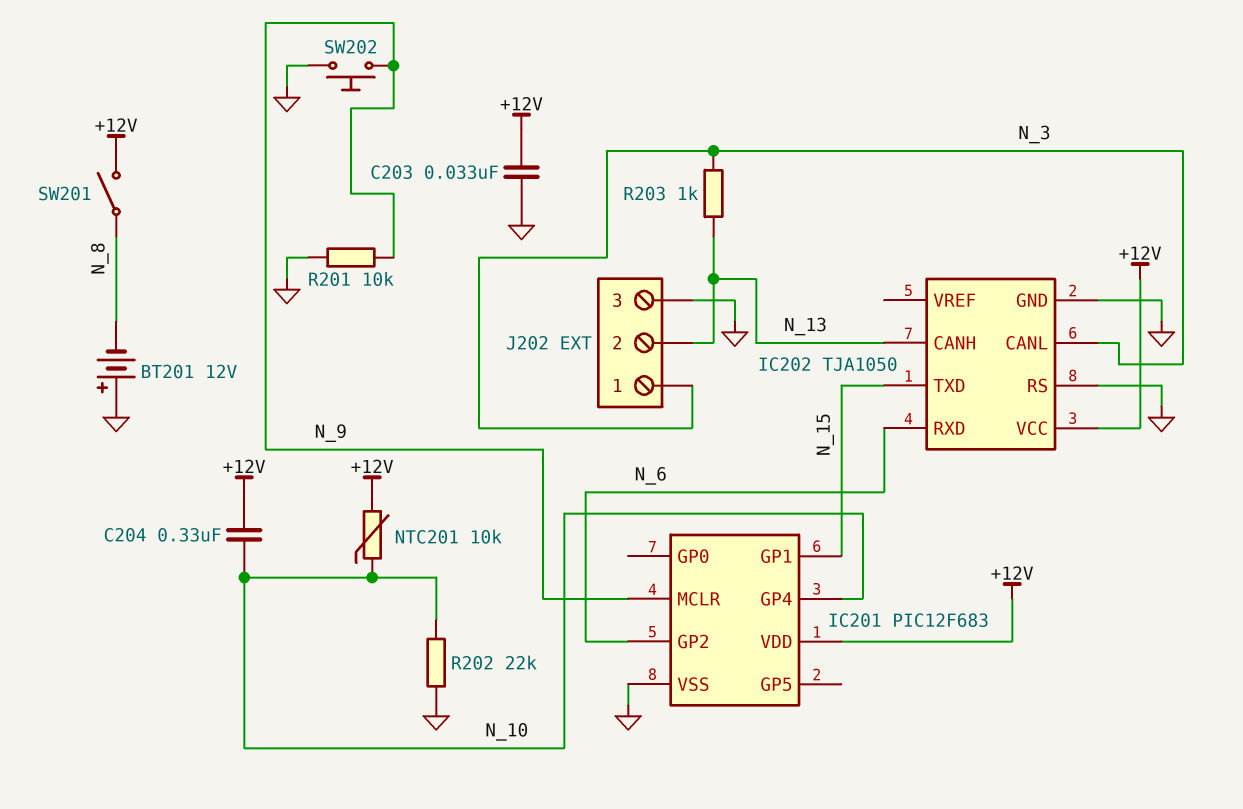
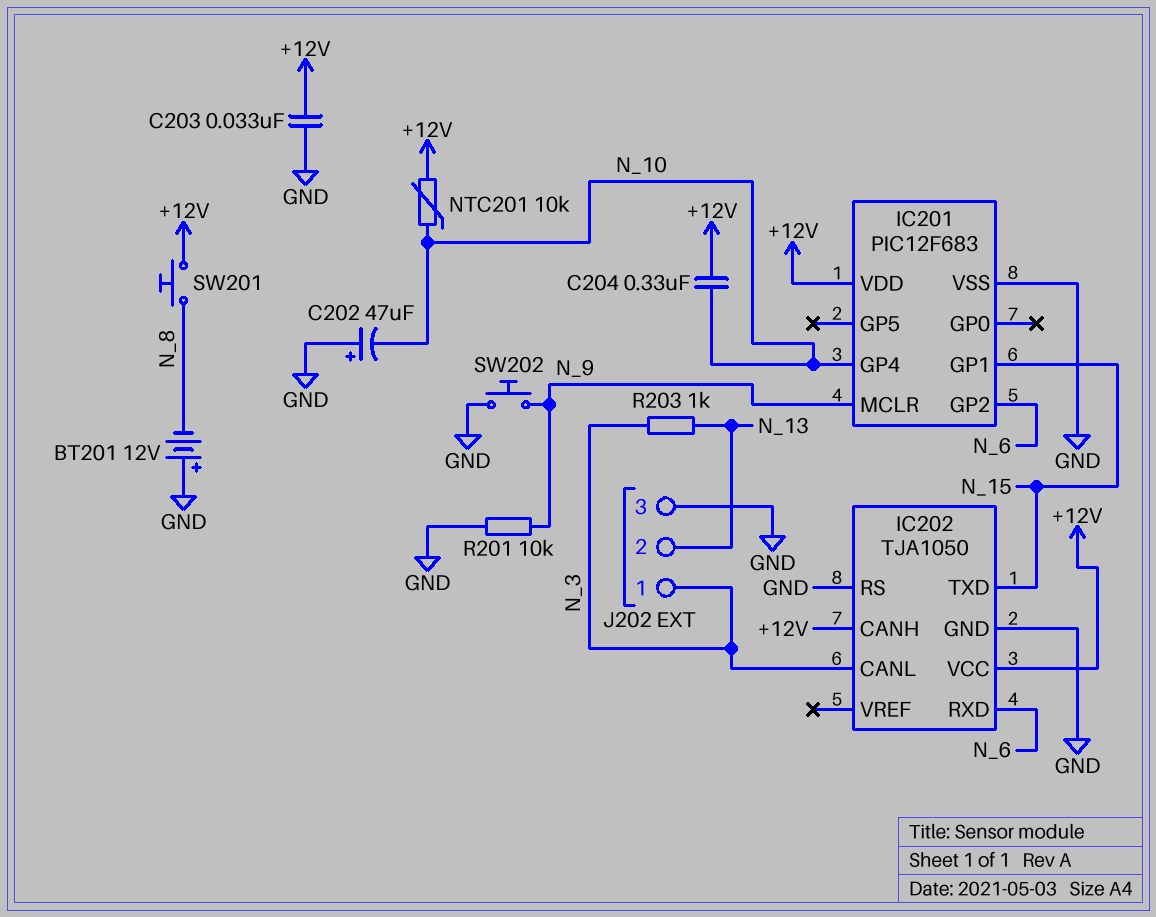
C202: none -> 47uF (plus GND, minus N_10)
IC202 pin CANH: N_13 -> +12V
R202: 22k (GND, N_10) -> none
SW201: switch (+12V, N_8) -> button (+12V, N_8)

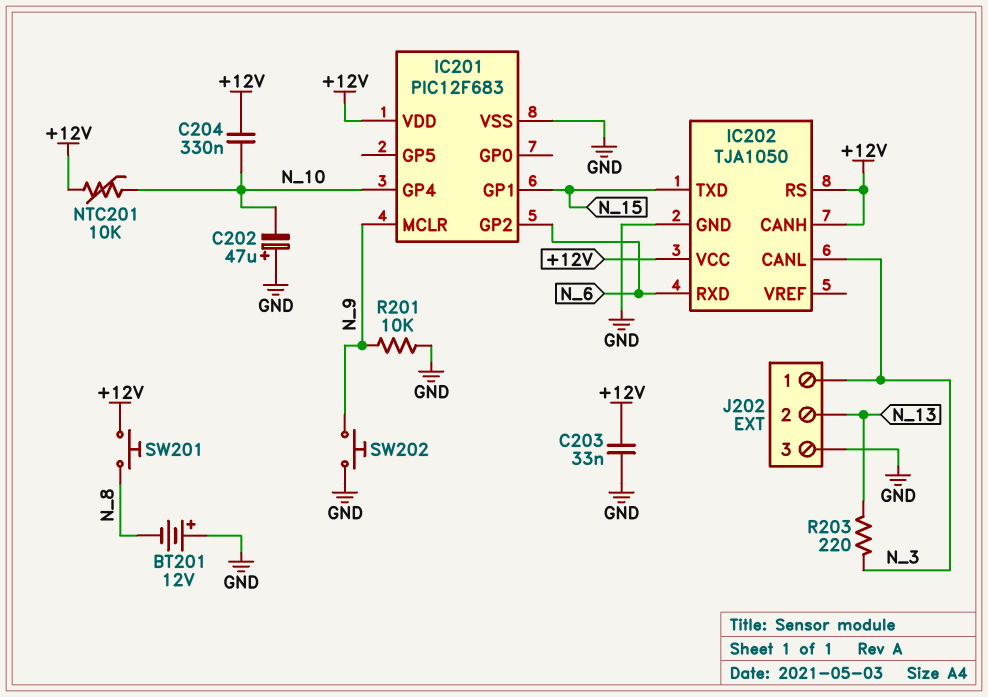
IC202 pin RS: GND -> +12V
R203: 1k (N_3, N_13) -> 220 (N_3, N_13)

